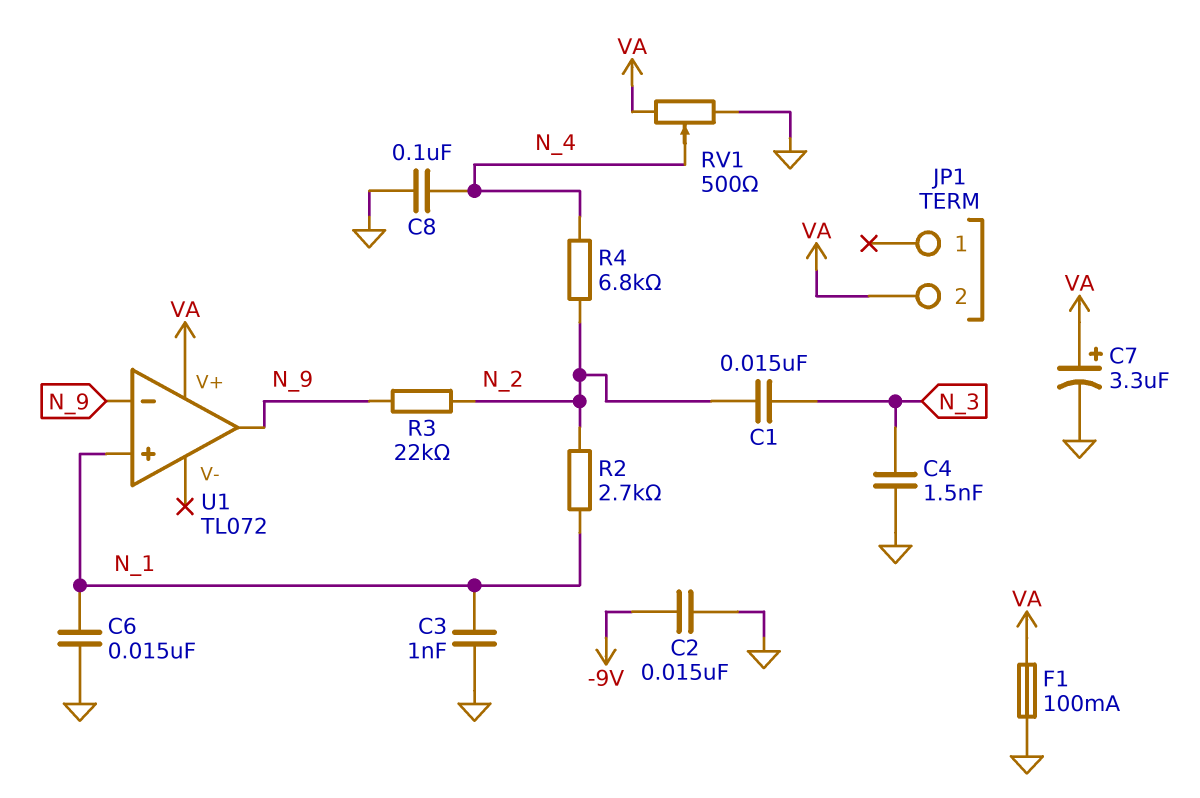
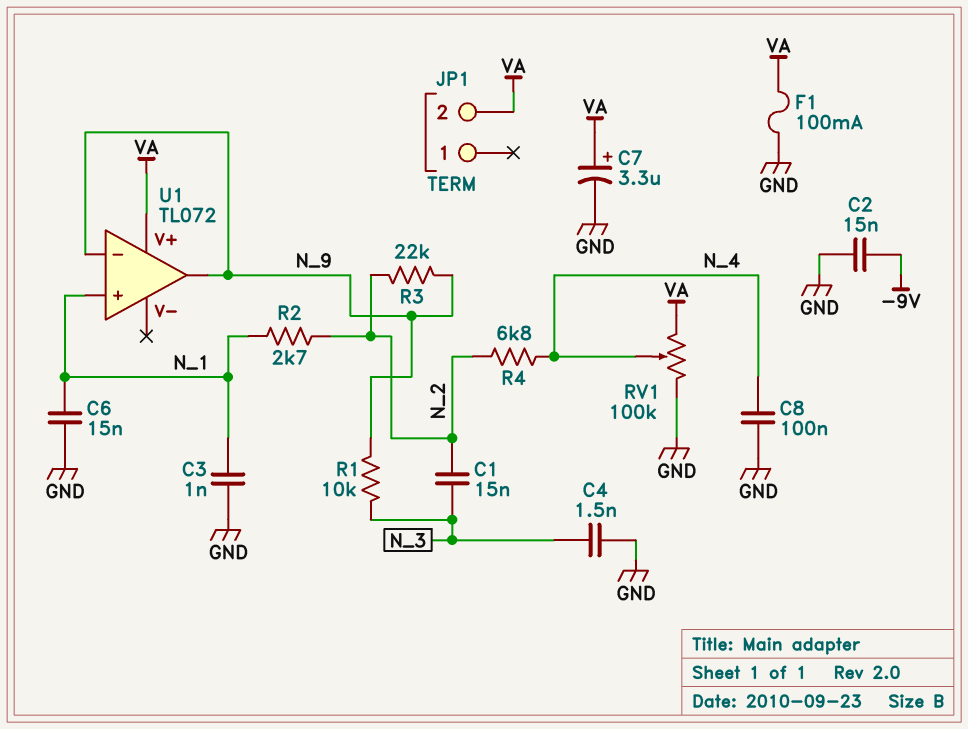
R1: none -> 10k (N_3, N_9)
RV1: 500 (GND, VA, wiper N_4) -> 100k (GND, VA, wiper N_4)

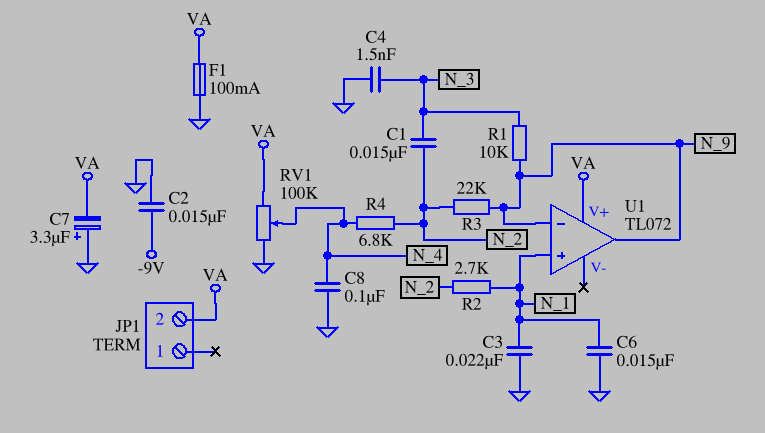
C3: 1nF (GND, N_1) -> 22nF (GND, N_1)
C7: 3.3uF (plus VA, minus GND) -> 3.3uF (plus GND, minus VA)

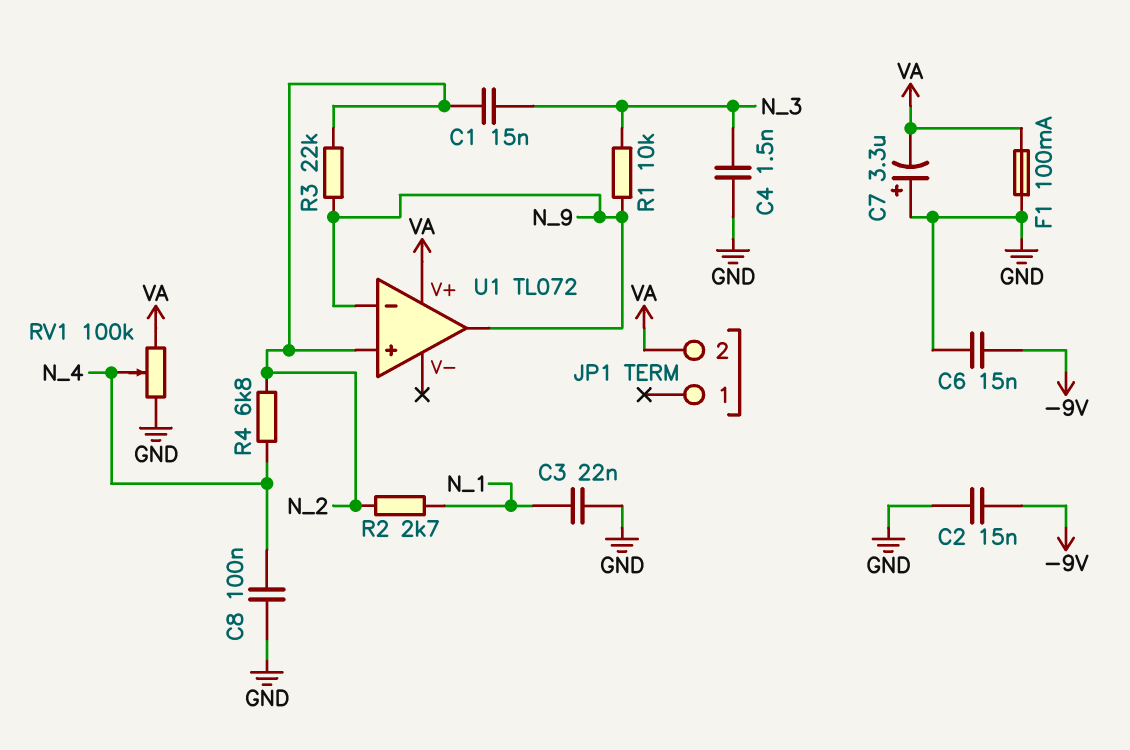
C6: 15nF (GND, N_1) -> 15nF (-9V, GND)
U1 pin in+: N_1 -> N_2

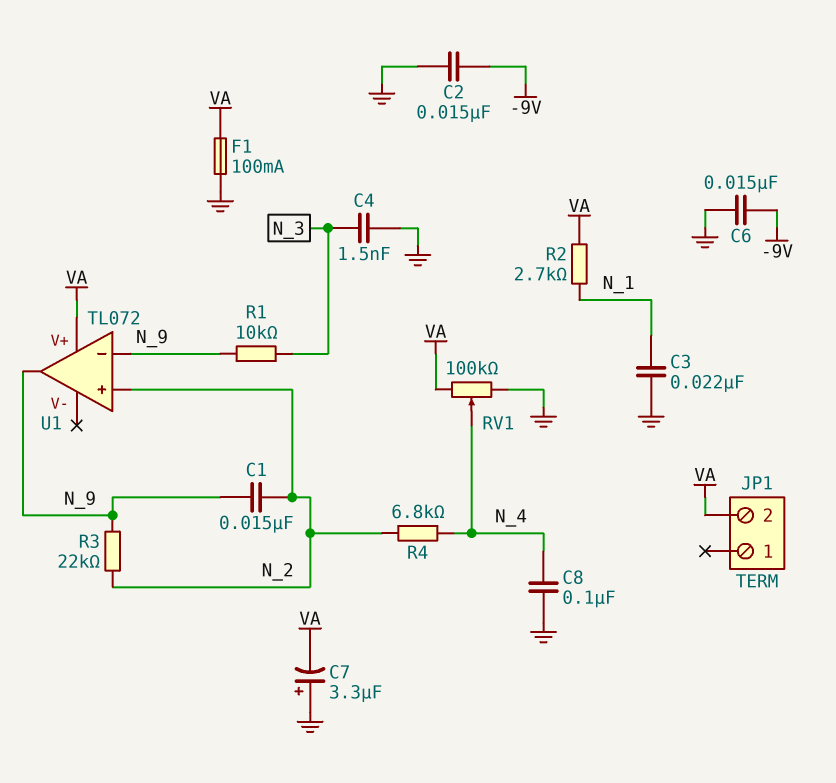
C1: 15nF (N_2, N_3) -> 15nF (N_2, N_9)
R2: 2.7k (N_1, N_2) -> 2.7k (N_1, VA)

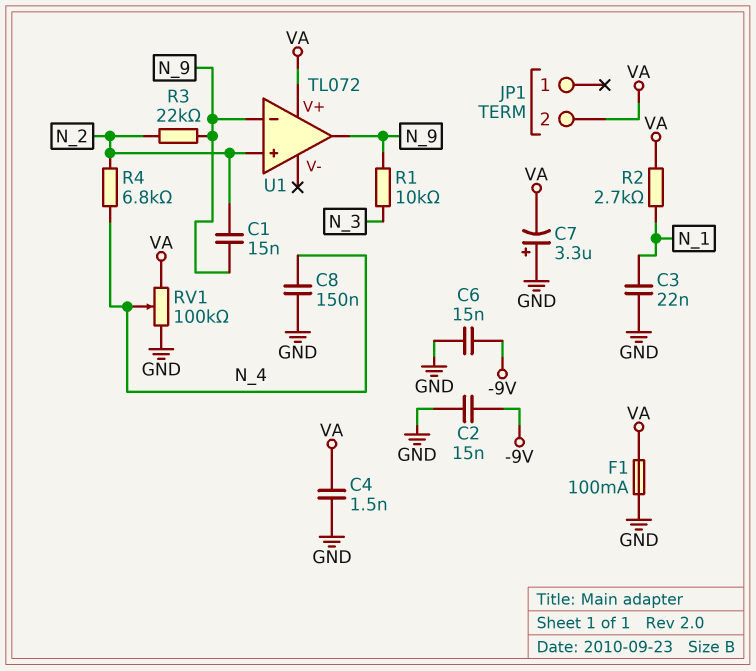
C4: 1.5nF (GND, N_3) -> 1.5nF (GND, VA)
C8: 100nF (GND, N_4) -> 150nF (GND, N_4)

